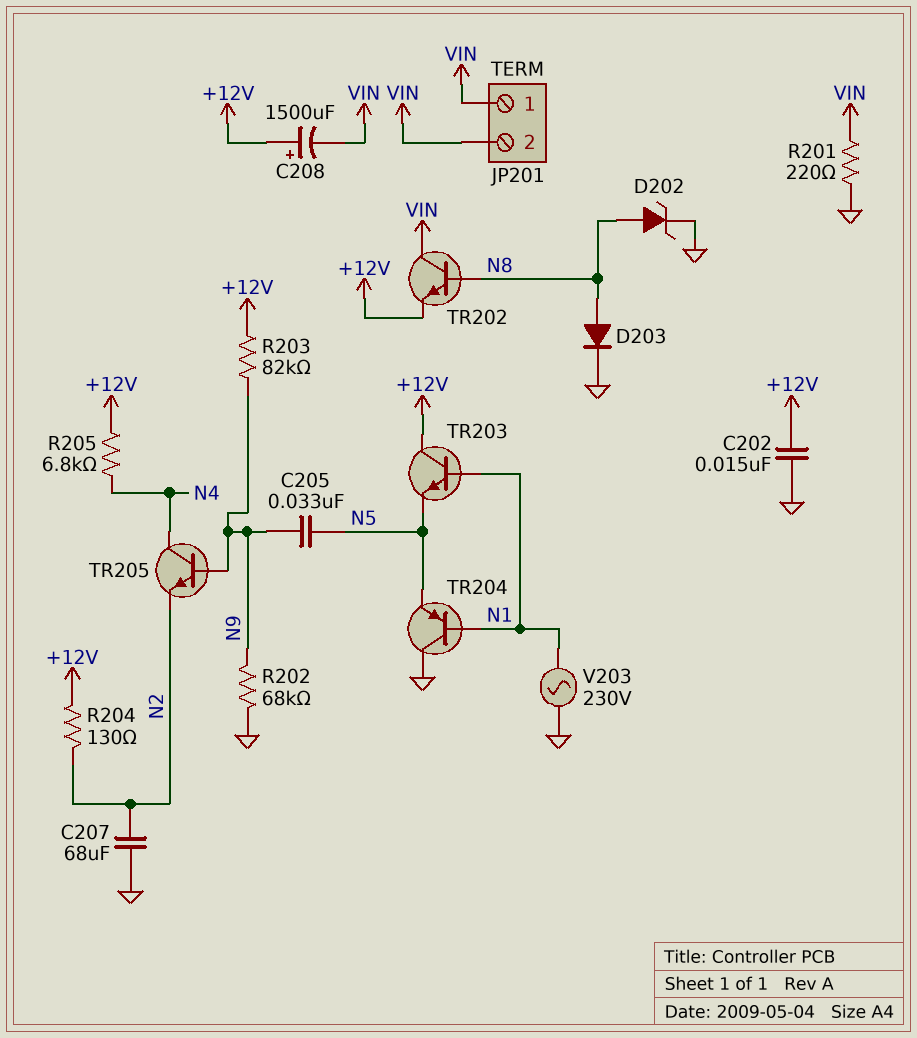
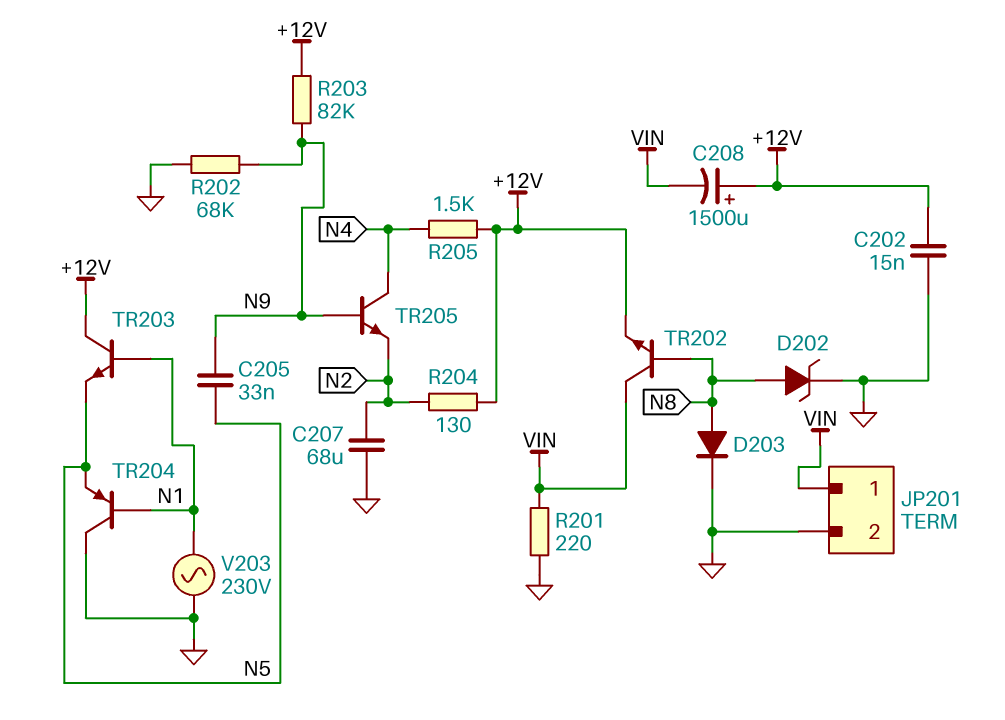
JP201 pin 2: VIN -> GND
R205: 6.8k (+12V, N4) -> 1.5k (+12V, N4)

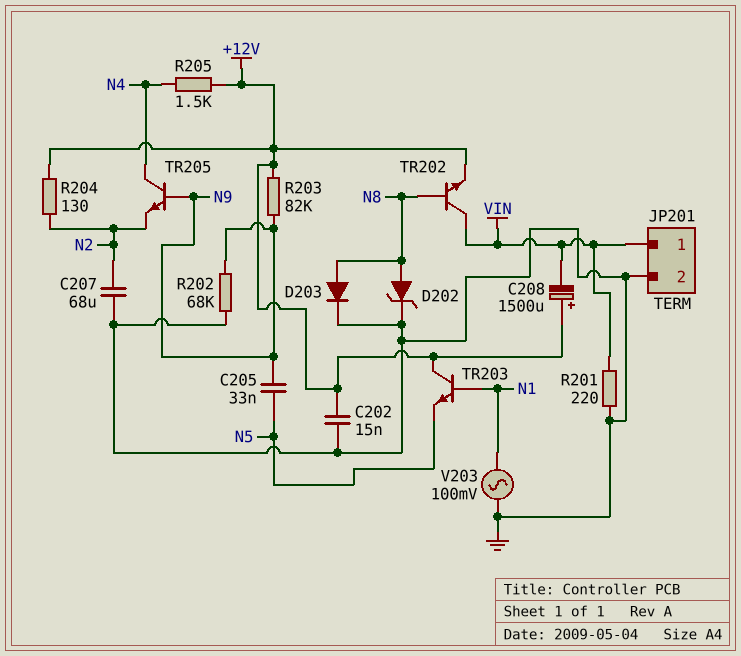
TR204: PNP (B N1, C GND, E N5) -> none
V203: AC 230V (GND, N1) -> AC 100mV (GND, N1)

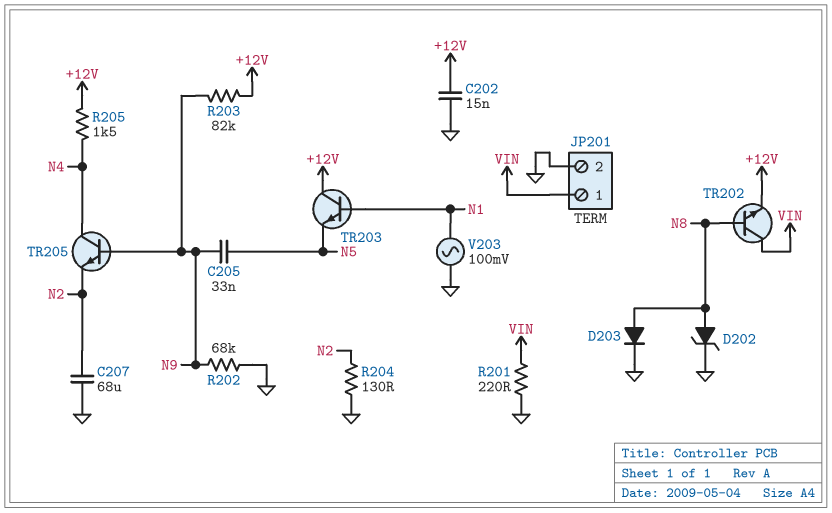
C208: 1500uF (plus +12V, minus VIN) -> none
R204: 130 (+12V, N2) -> 130 (GND, N2)

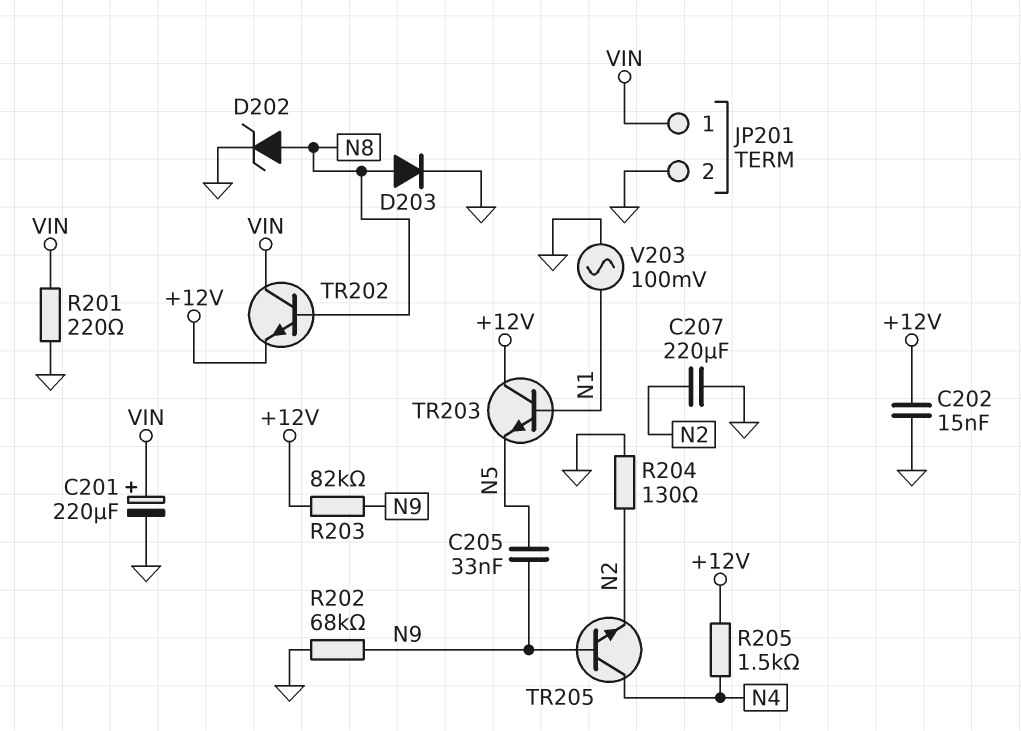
C201: none -> 220uF (plus VIN, minus GND)
C207: 68uF (GND, N2) -> 220uF (GND, N2)

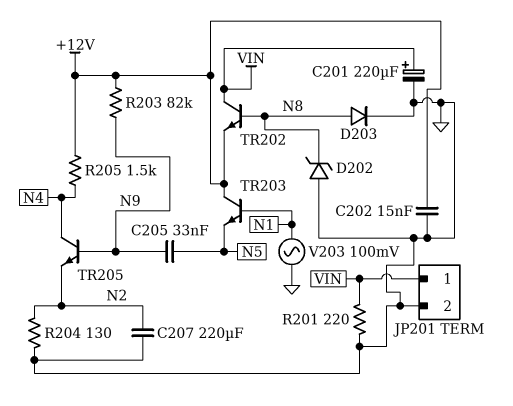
D202: zener (A N8, K GND) -> zener (A GND, K N8)
R202: 68k (GND, N9) -> none

